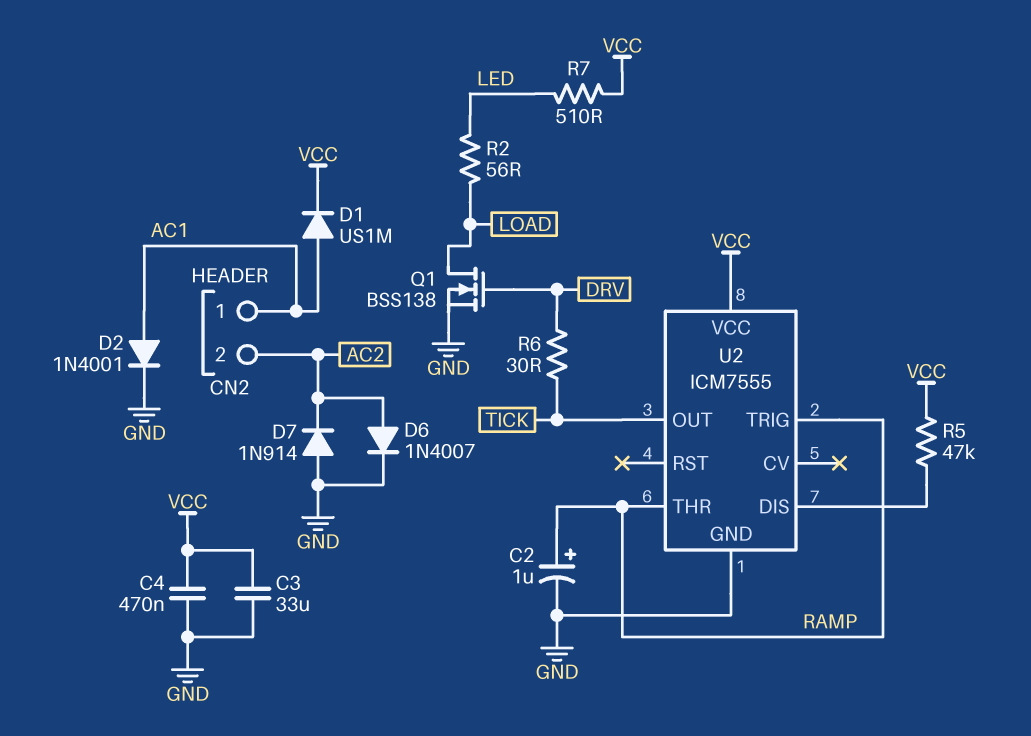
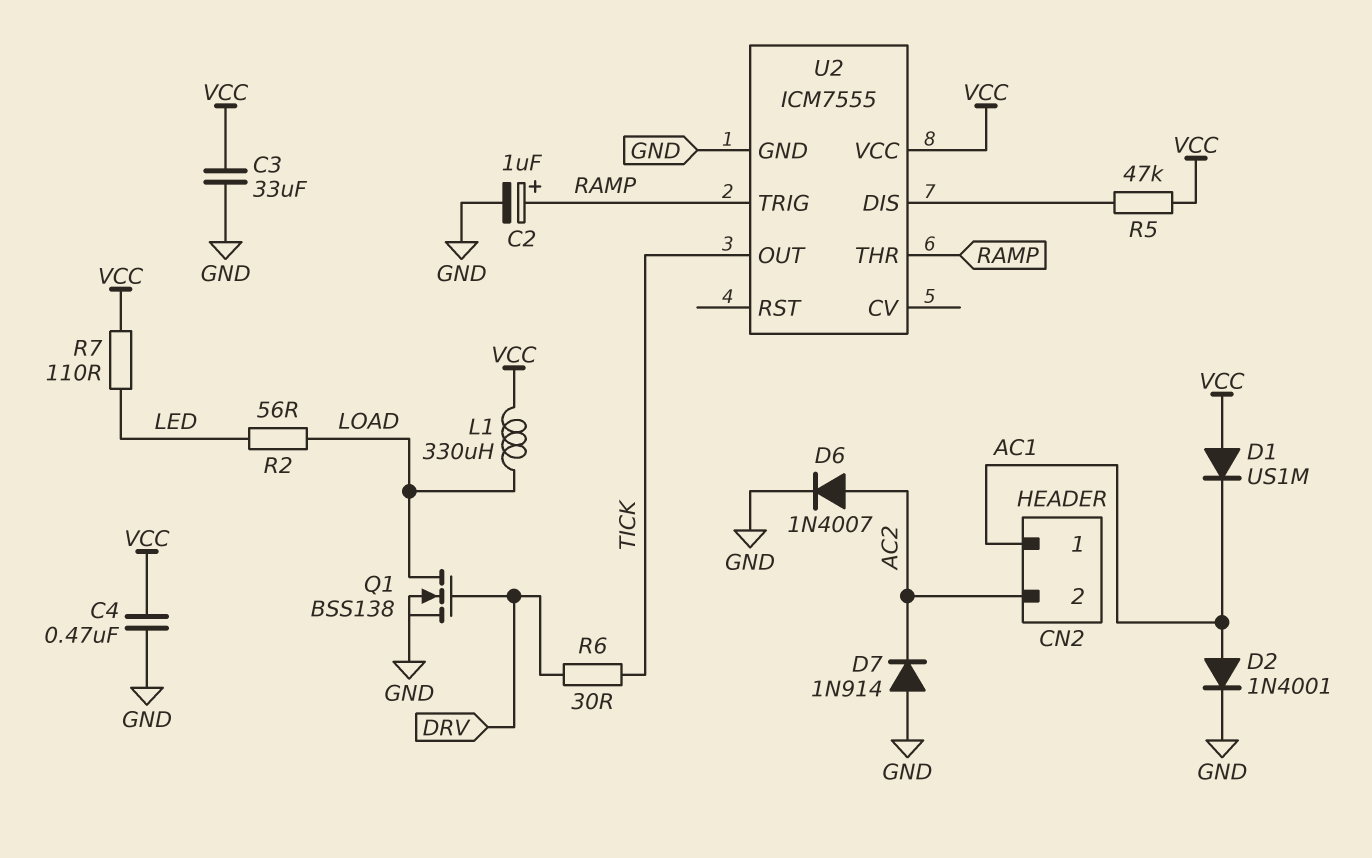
D1: diode US1M (A AC1, K VCC) -> diode US1M (A VCC, K AC1)
L1: none -> 330uH (LOAD, VCC)
R7: 510 (LED, VCC) -> 110 (LED, VCC)

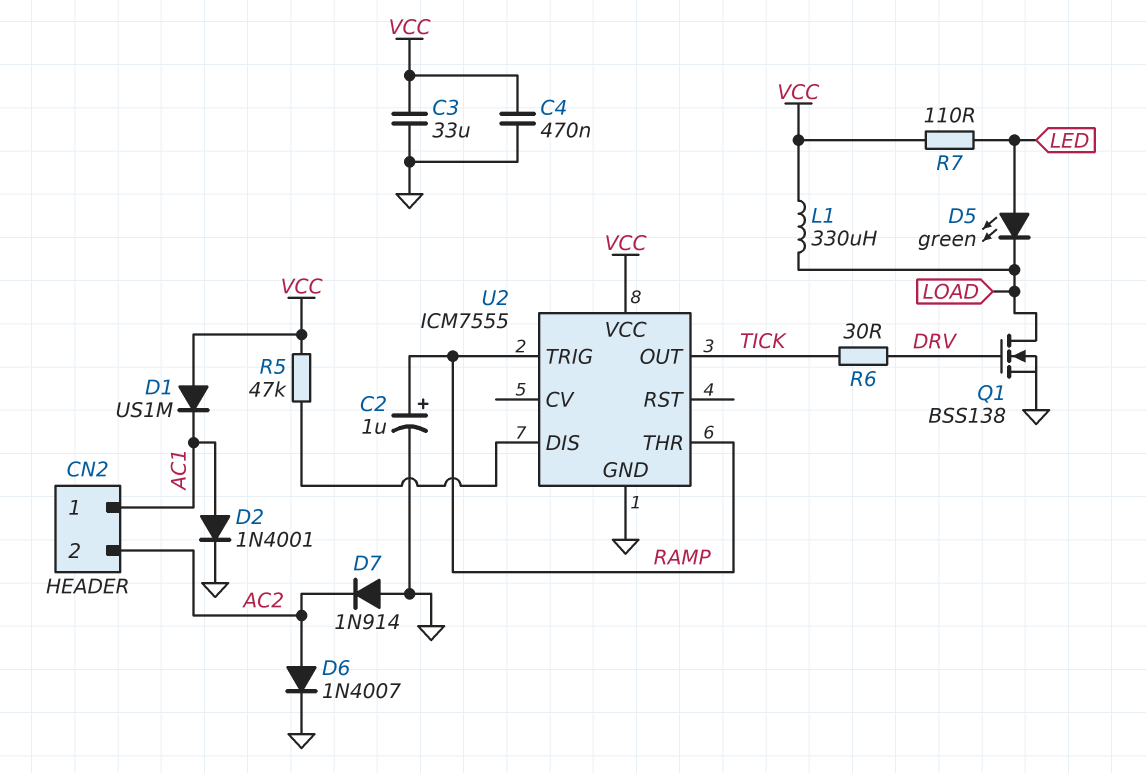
D5: none -> LED green (A LED, K LOAD)
R2: 56 (LED, LOAD) -> none

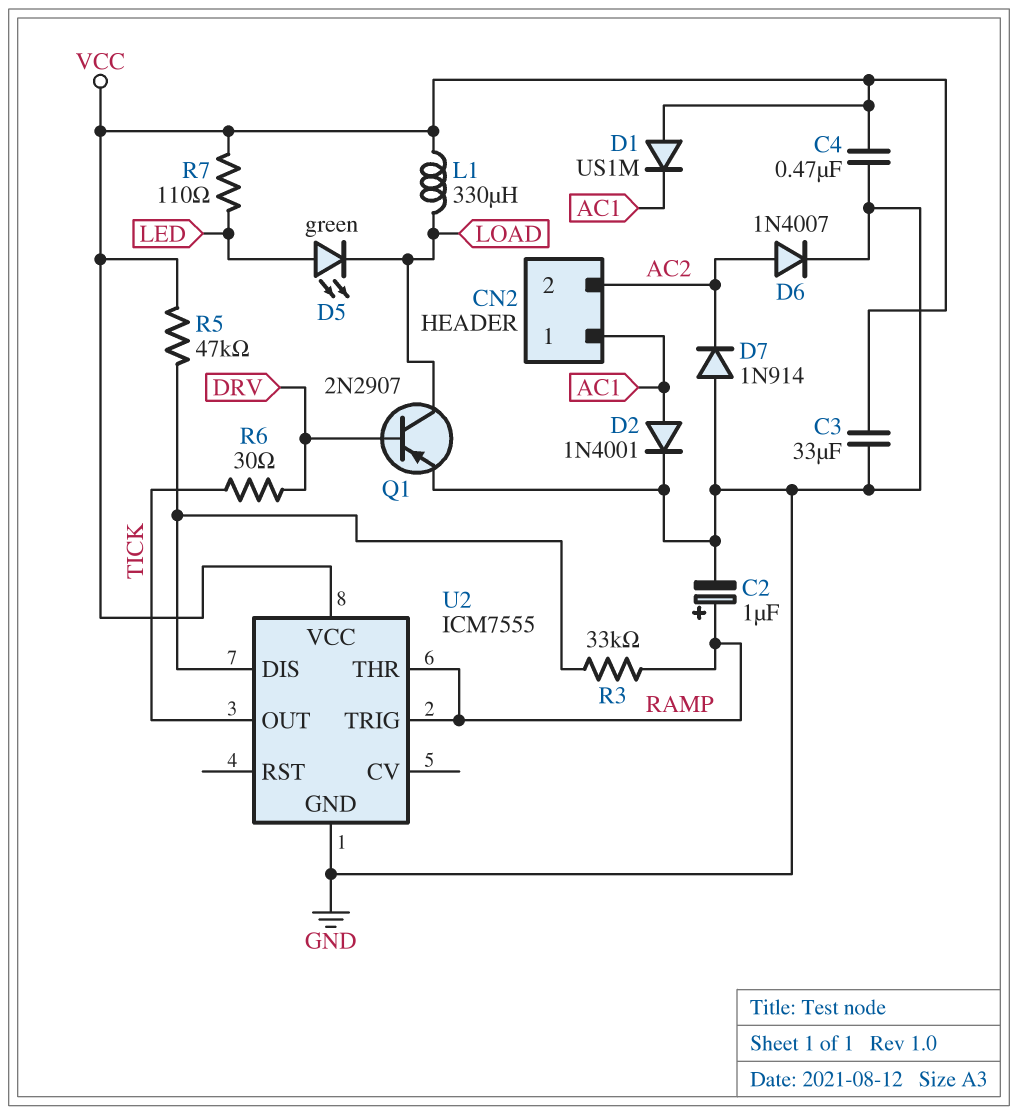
Q1: NMOS BSS138 (G DRV, D LOAD, S GND) -> PNP 2N2907 (B DRV, C LOAD, E GND)
R3: none -> 33k (RAMP, U2/DIS)

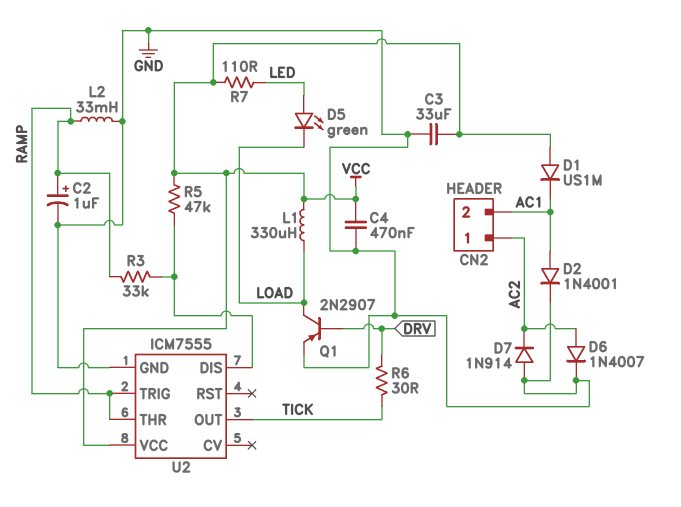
CN2 pin 1: AC1 -> AC2
CN2 pin 2: AC2 -> AC1
L2: none -> 33mH (GND, RAMP)

